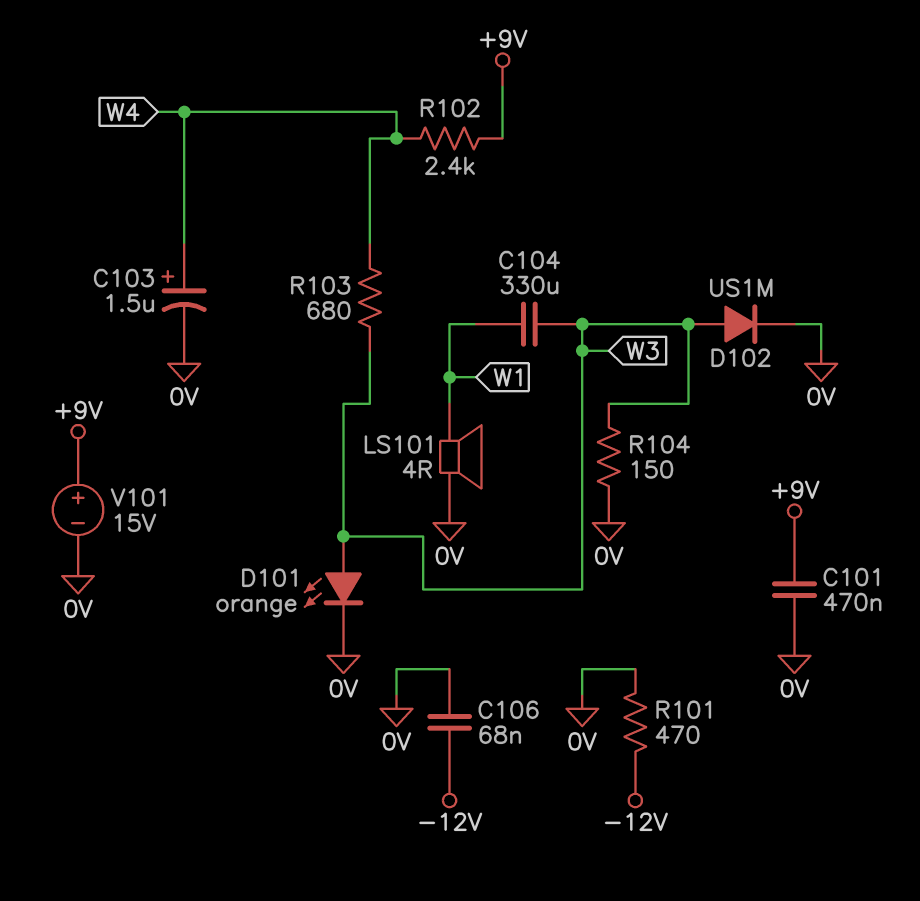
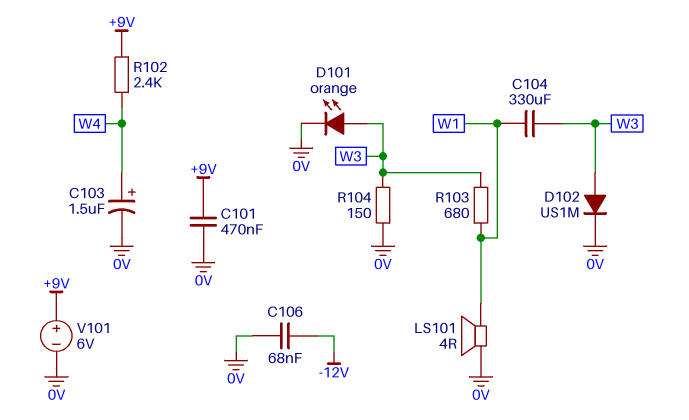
R101: 470 (-12V, 0V) -> none
R103: 680 (W3, W4) -> 680 (W1, W3)
V101: 15V (plus +9V, minus 0V) -> 6V (plus +9V, minus 0V)

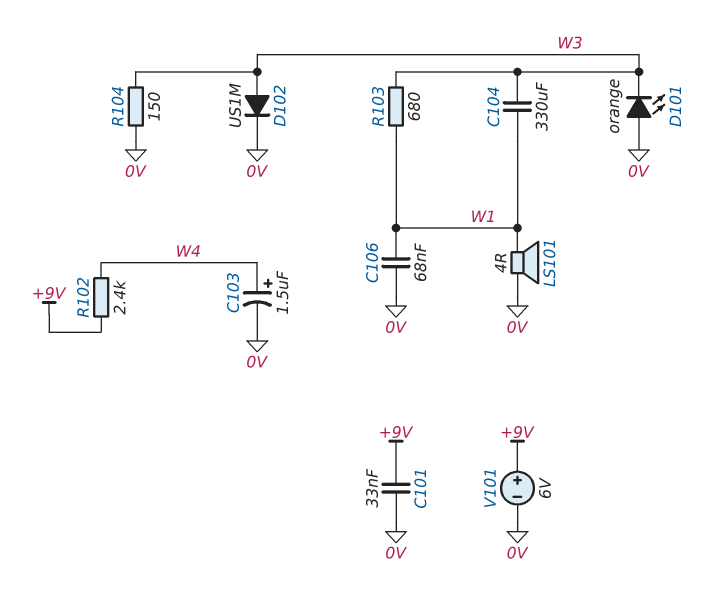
C101: 470nF (+9V, 0V) -> 33nF (+9V, 0V)
C106: 68nF (-12V, 0V) -> 68nF (0V, W1)
D101: LED orange (A W3, K 0V) -> LED orange (A 0V, K W3)

